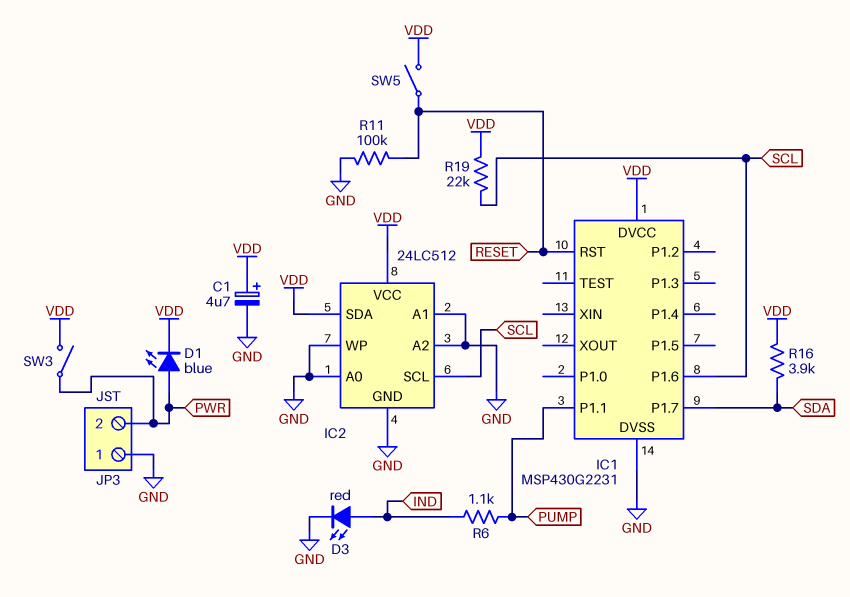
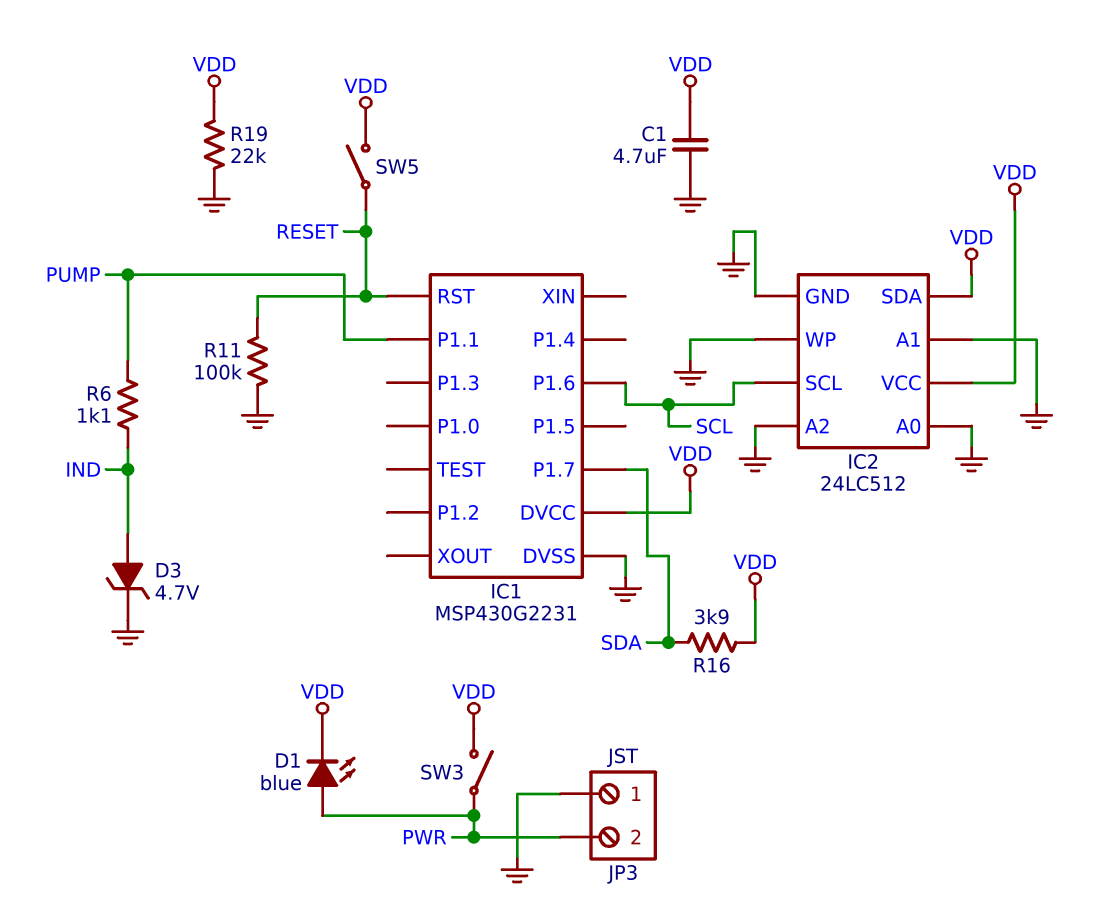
C1: 4.7uF (plus VDD, minus GND) -> 4.7uF (GND, VDD)
D3: LED red (A IND, K GND) -> zener 4.7V (A IND, K GND)
R19: 22k (SCL, VDD) -> 22k (GND, VDD)

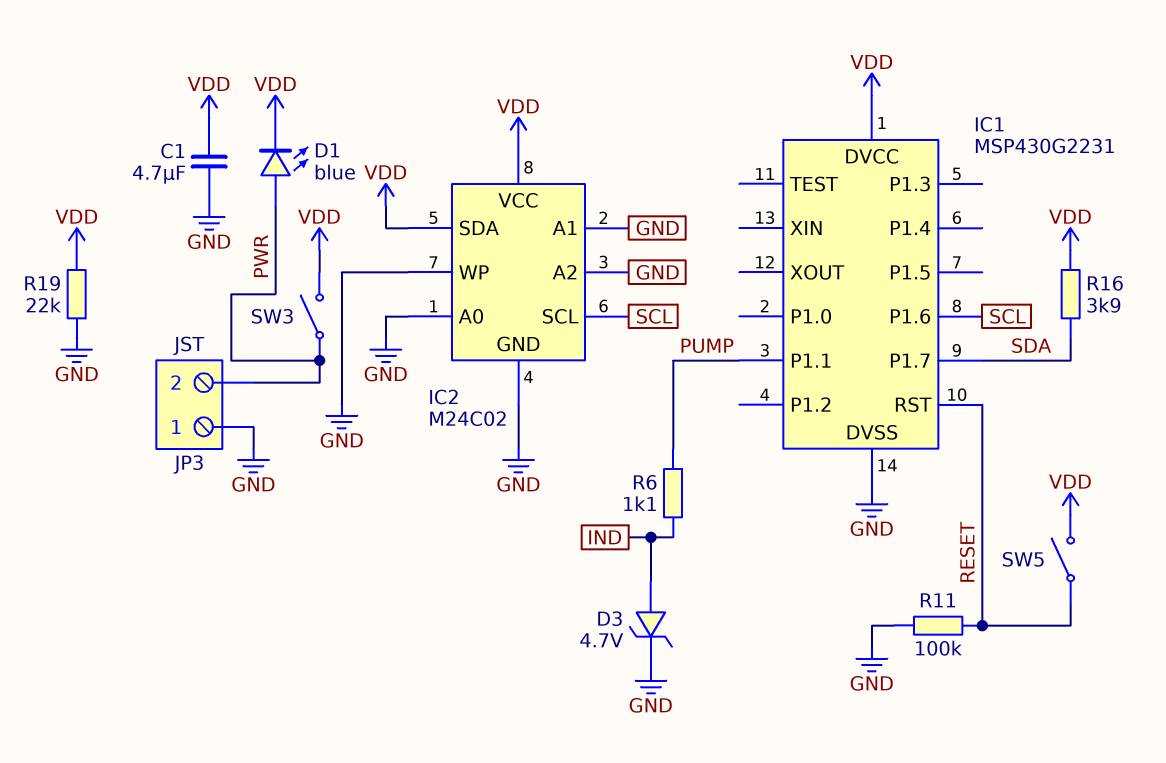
IC2: 24LC512 -> M24C02

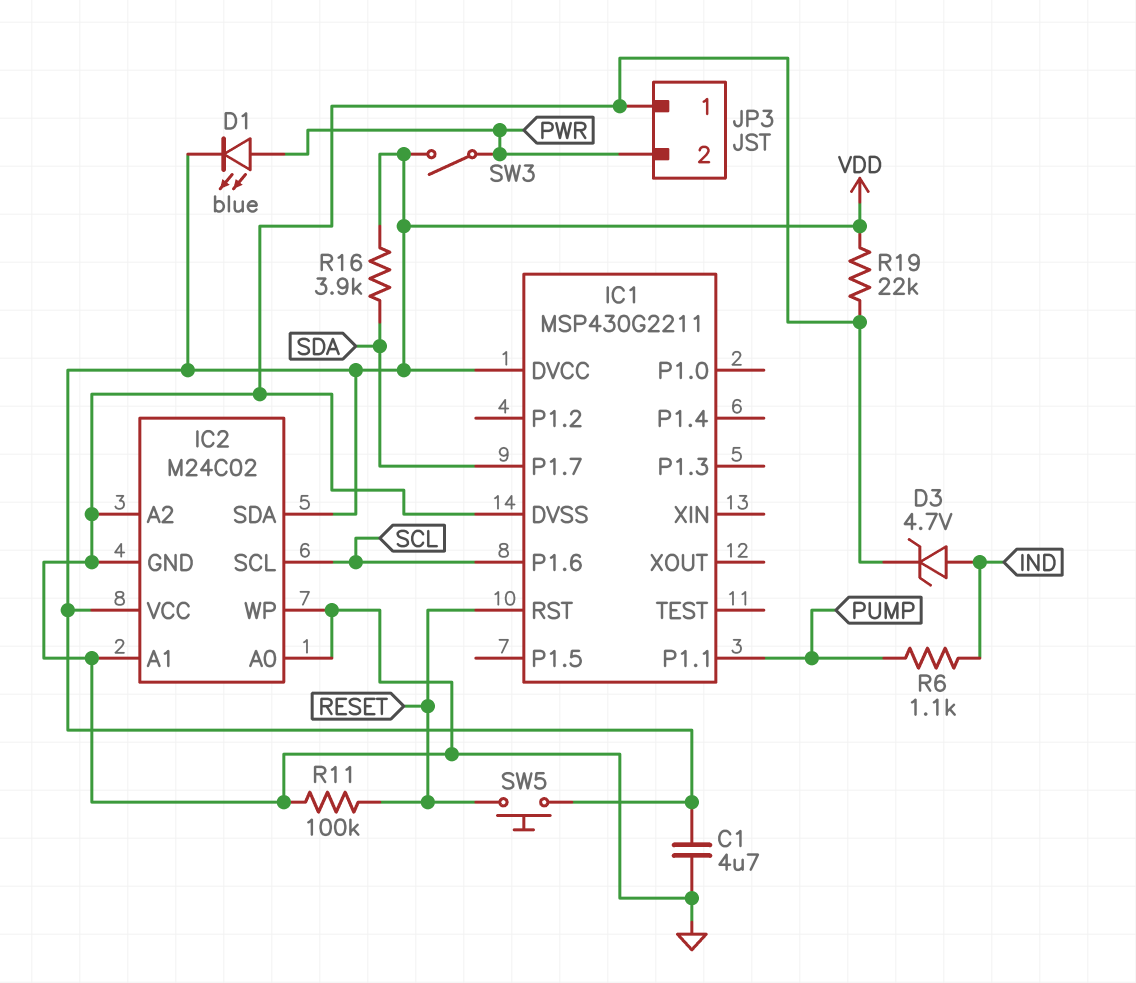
IC1: MSP430G2231 -> MSP430G2211
SW5: switch (RESET, VDD) -> button (RESET, VDD)

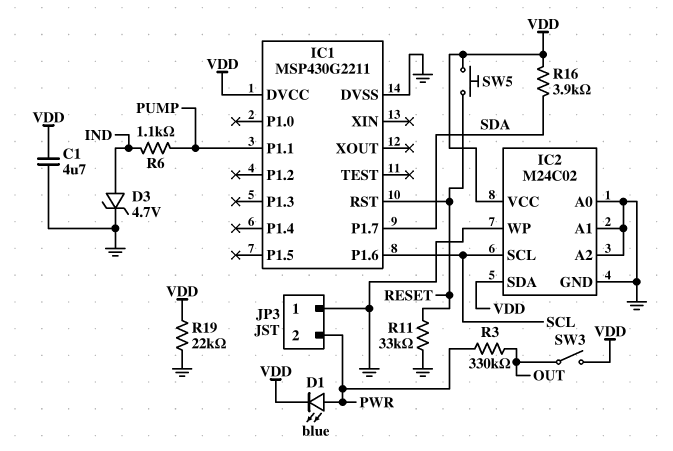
R3: none -> 330k (OUT, PWR)
R11: 100k (GND, RESET) -> 33k (GND, RESET)
SW3: switch (PWR, VDD) -> switch (OUT, VDD)

